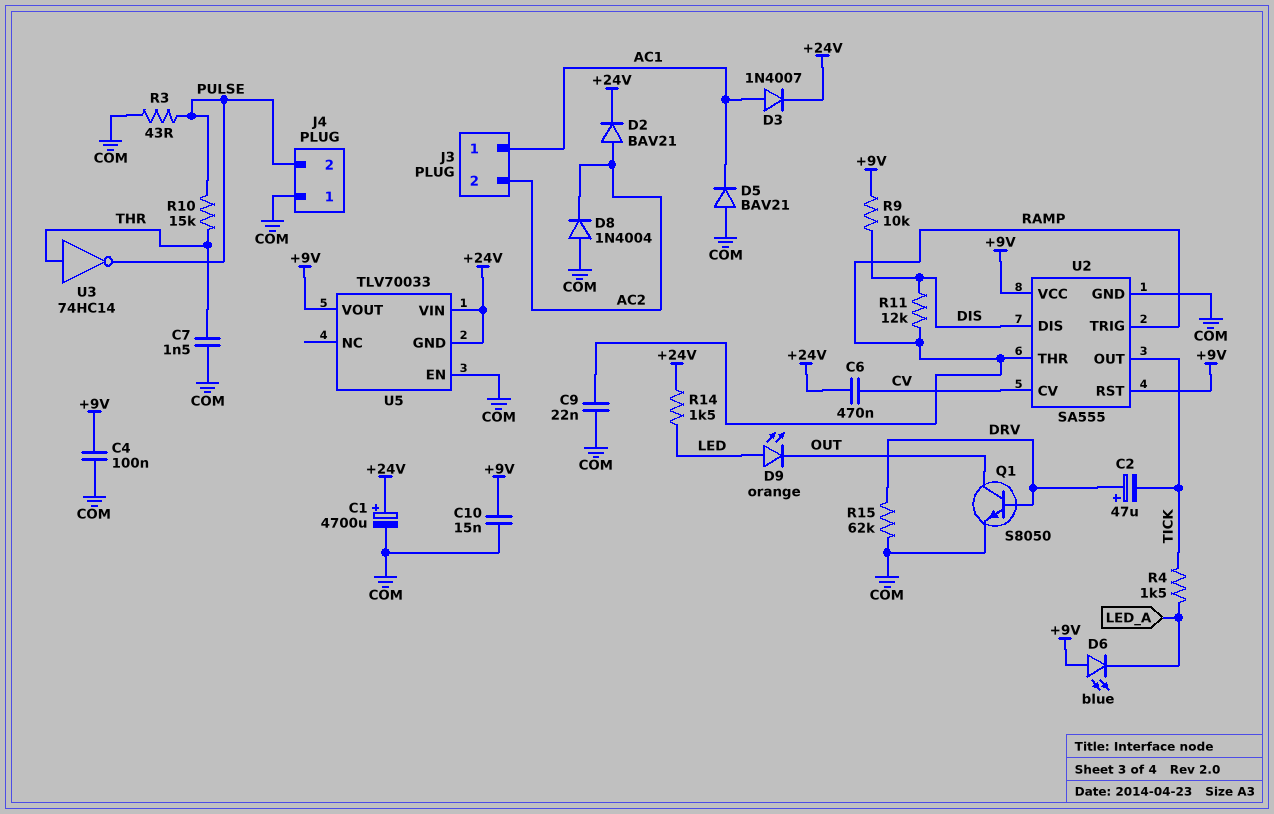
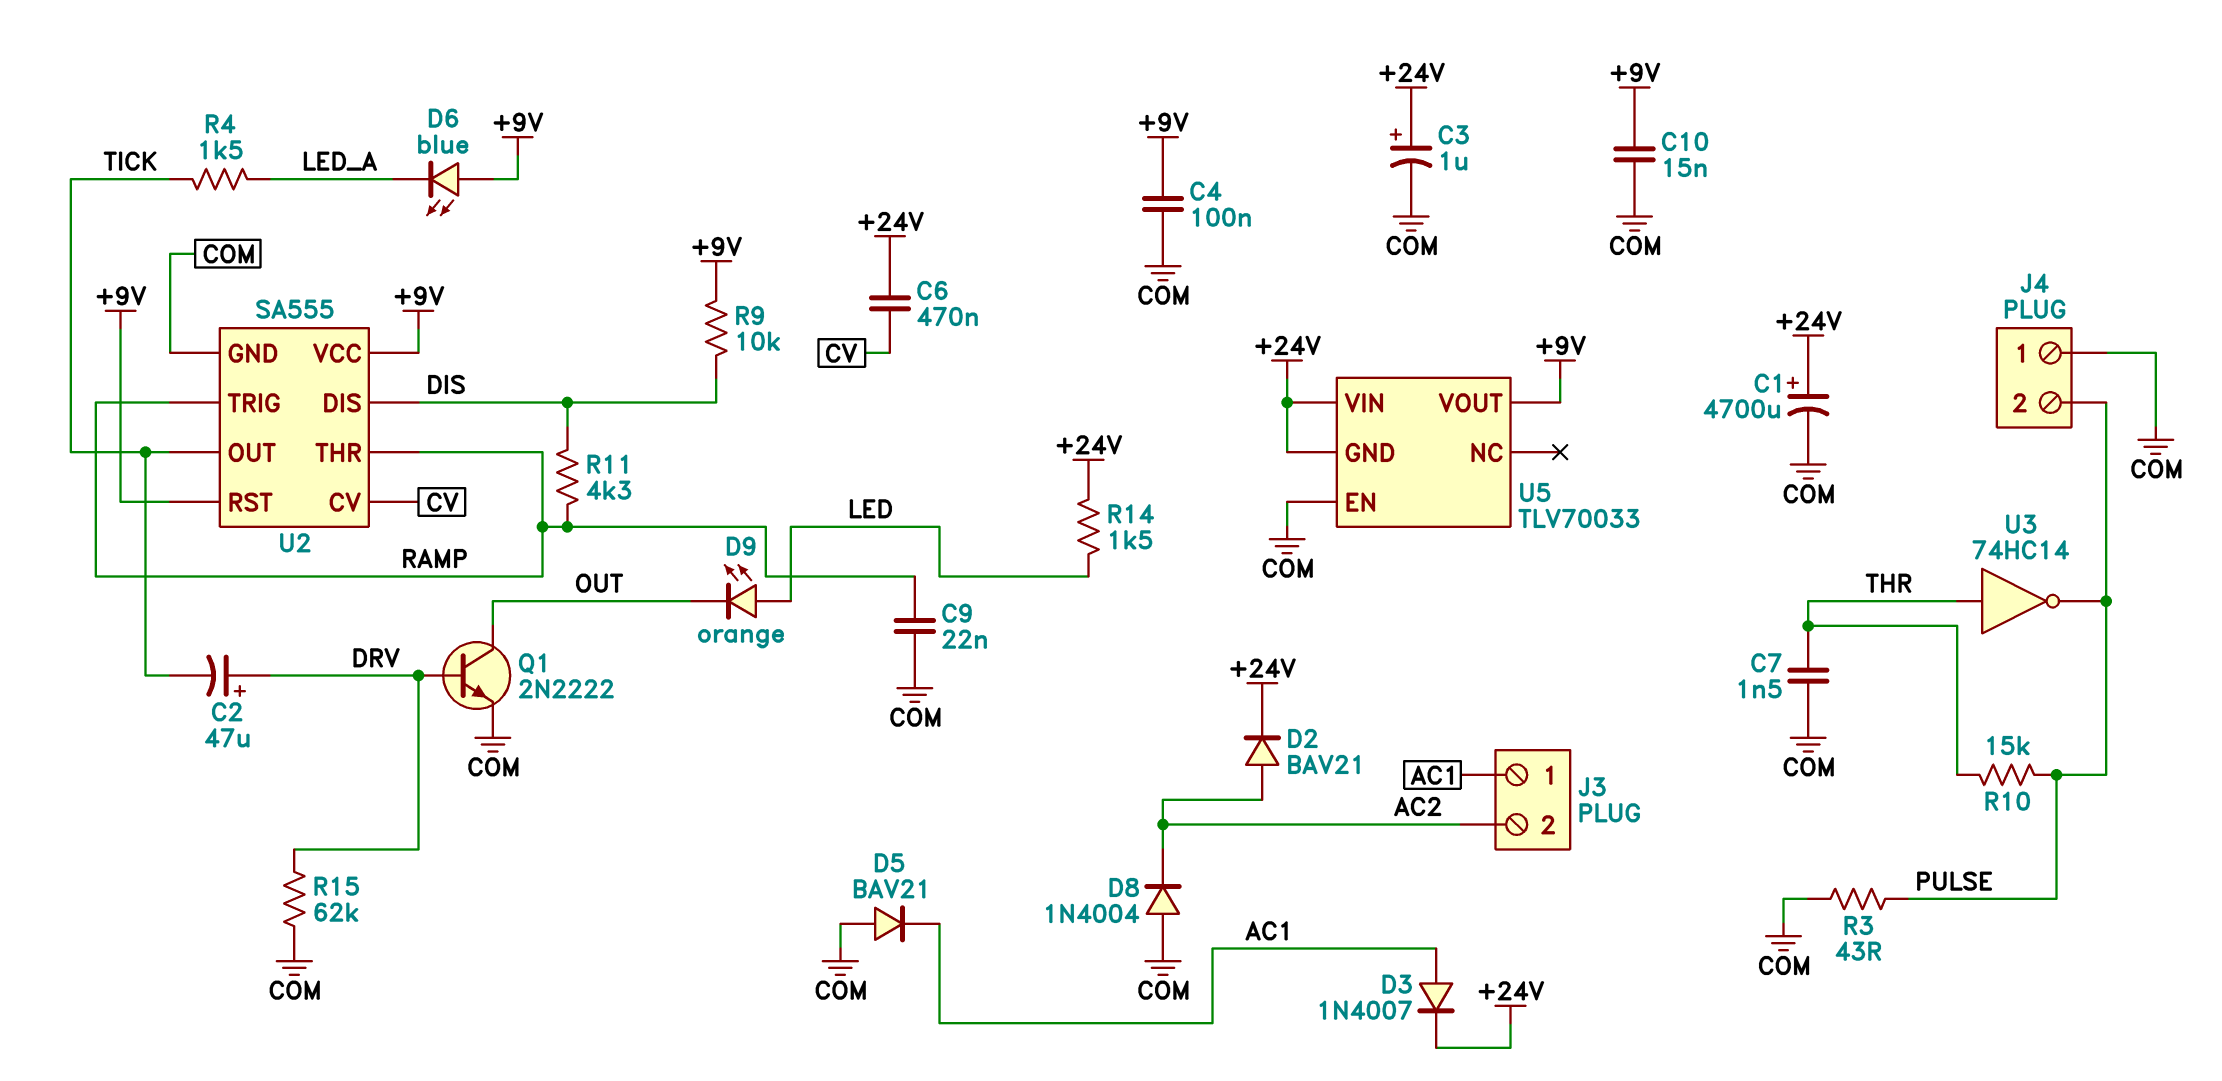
C3: none -> 1uF (plus +24V, minus COM)
Q1: NPN S8050 (B DRV, C OUT, E COM) -> NPN 2N2222 (B DRV, C OUT, E COM)
R11: 12k (DIS, RAMP) -> 4.3k (DIS, RAMP)

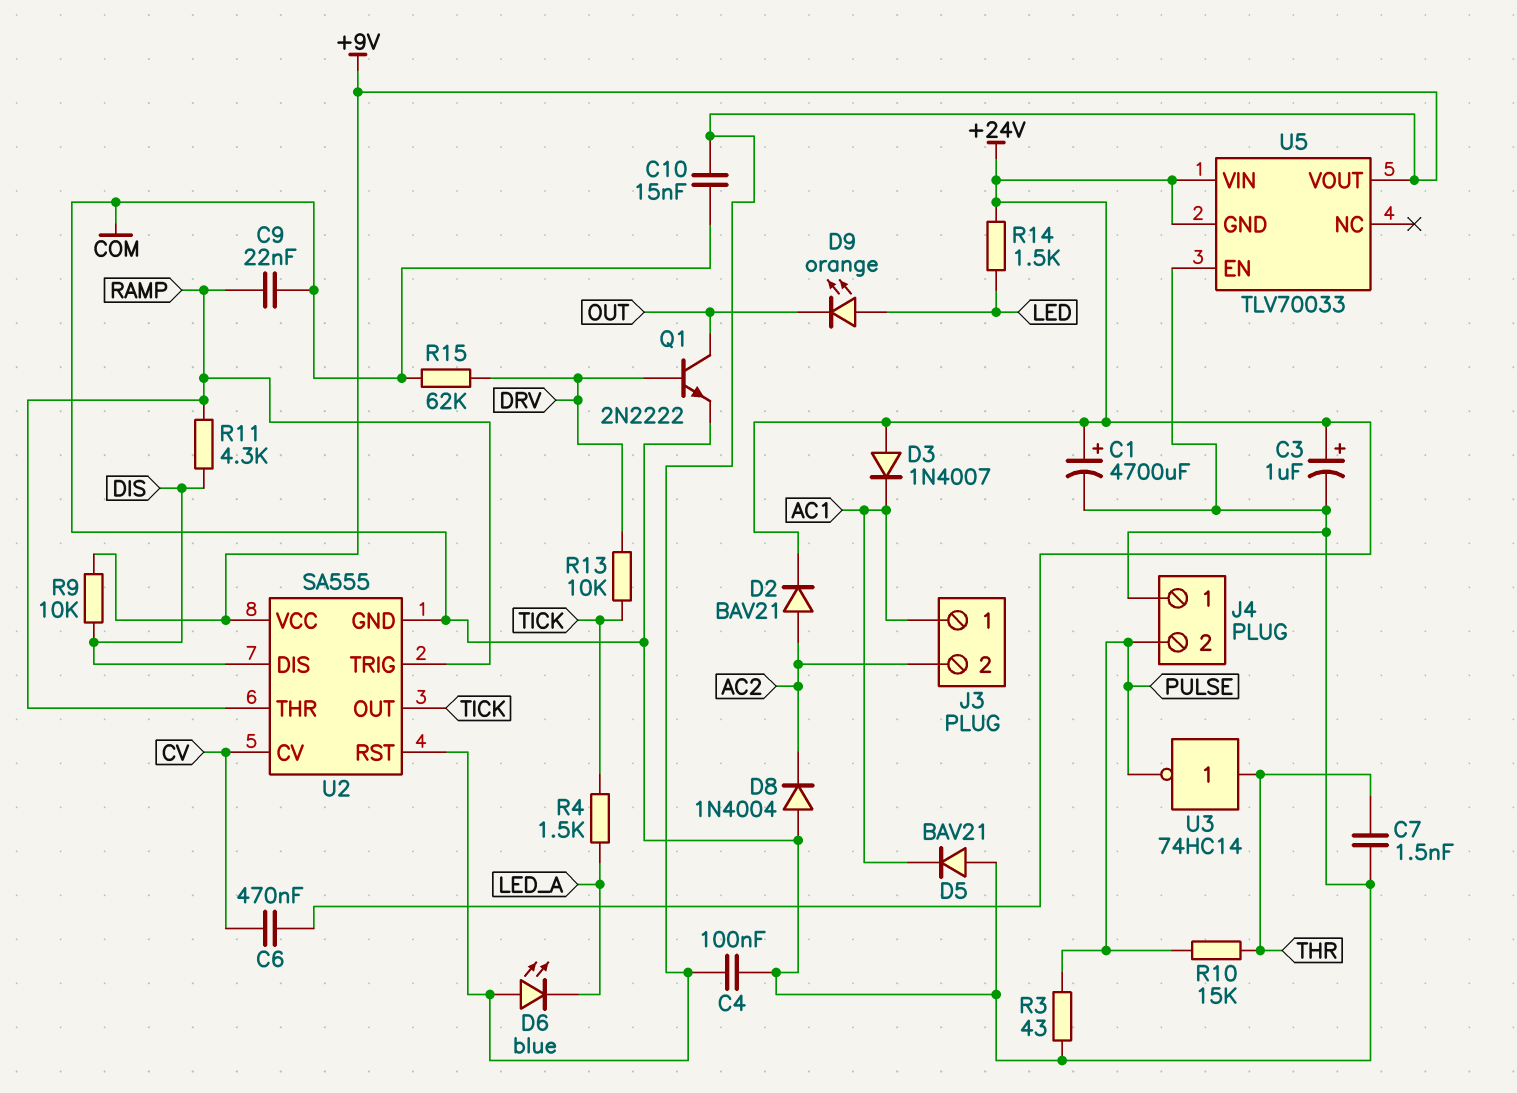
C2: 47uF (plus DRV, minus TICK) -> none
D3: diode 1N4007 (A AC1, K +24V) -> diode 1N4007 (A +24V, K AC1)
R13: none -> 10k (DRV, TICK)

